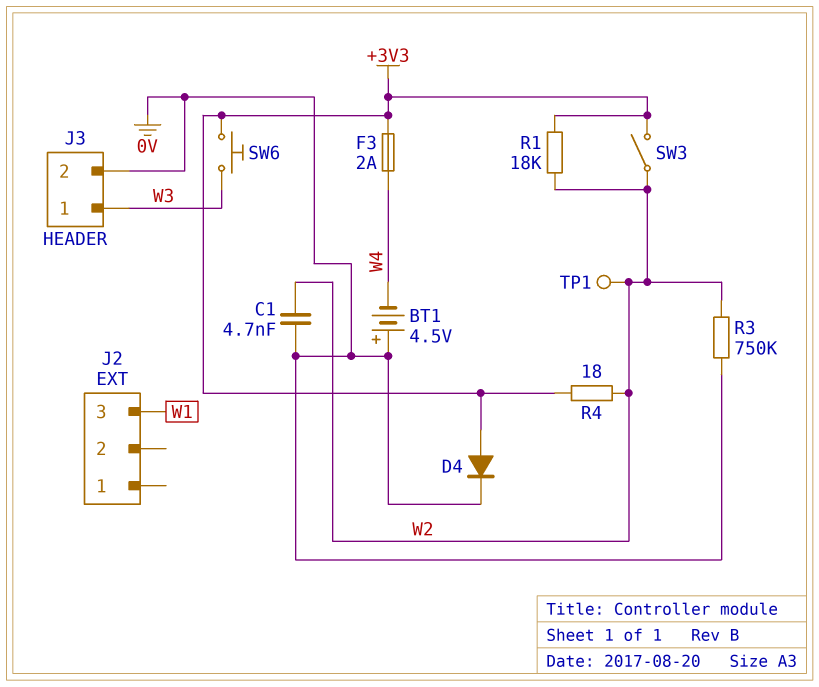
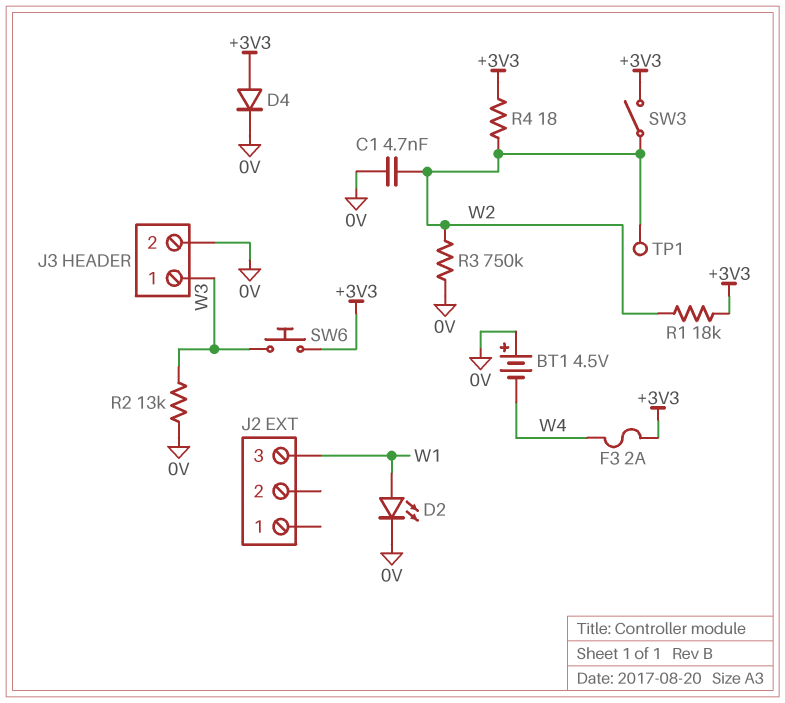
D2: none -> LED (A W1, K 0V)
R2: none -> 13k (0V, W3)

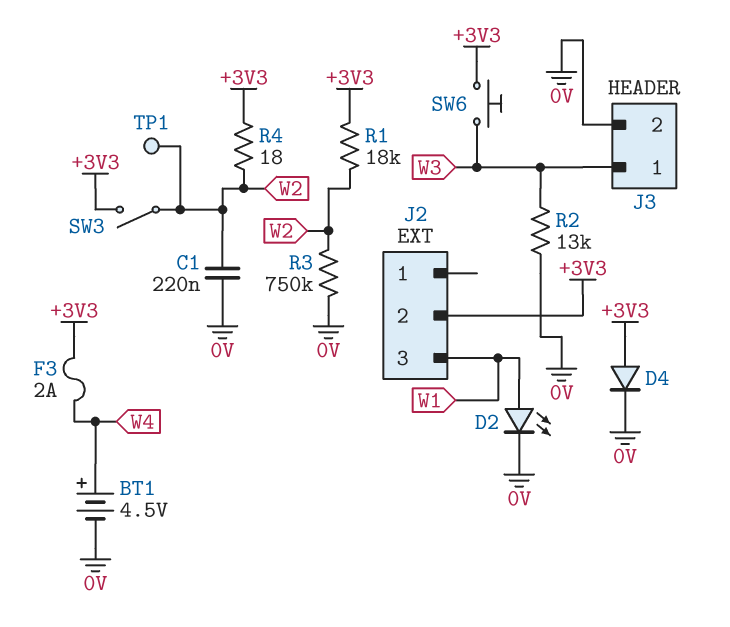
BT1: 4.5V (plus 0V, minus W4) -> 4.5V (plus W4, minus 0V)
C1: 4.7nF (0V, W2) -> 220nF (0V, W2)
J2 pin 2: none -> +3V3

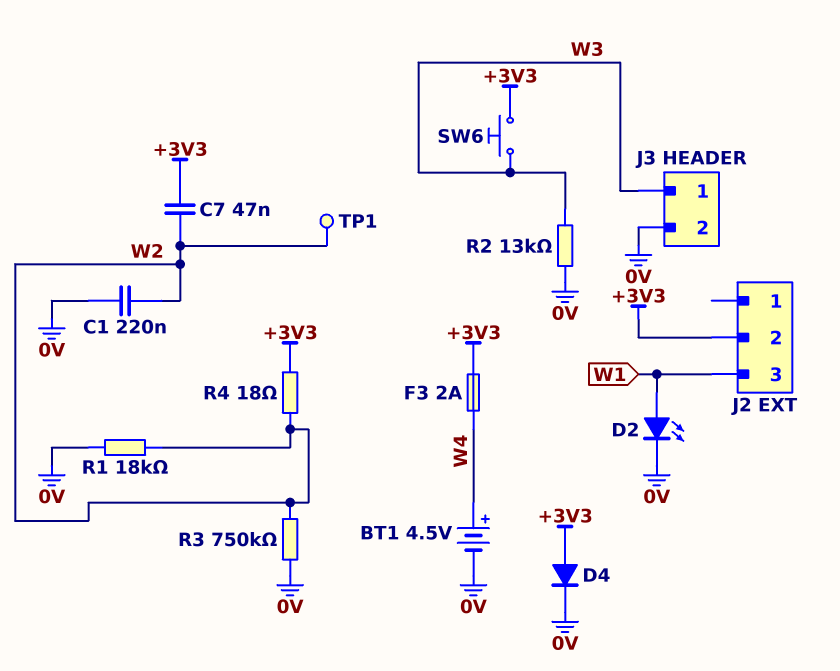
C7: none -> 47nF (+3V3, W2)
R1: 18k (+3V3, W2) -> 18k (0V, W2)
SW3: switch (+3V3, W2) -> none

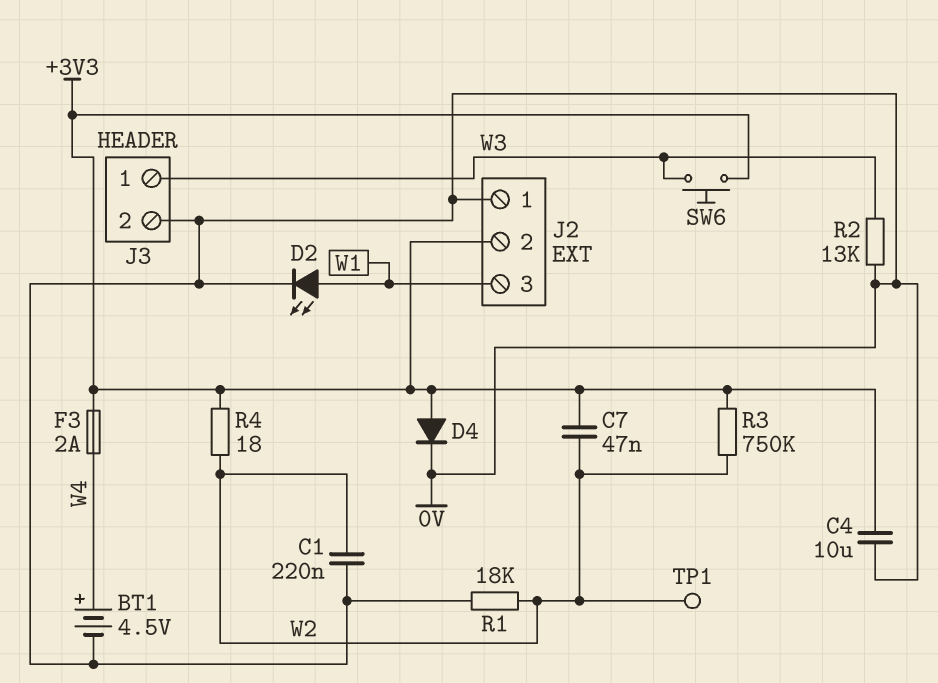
C4: none -> 10uF (+3V3, 0V)
J2 pin 1: none -> 0V
R3: 750k (0V, W2) -> 750k (+3V3, W2)

